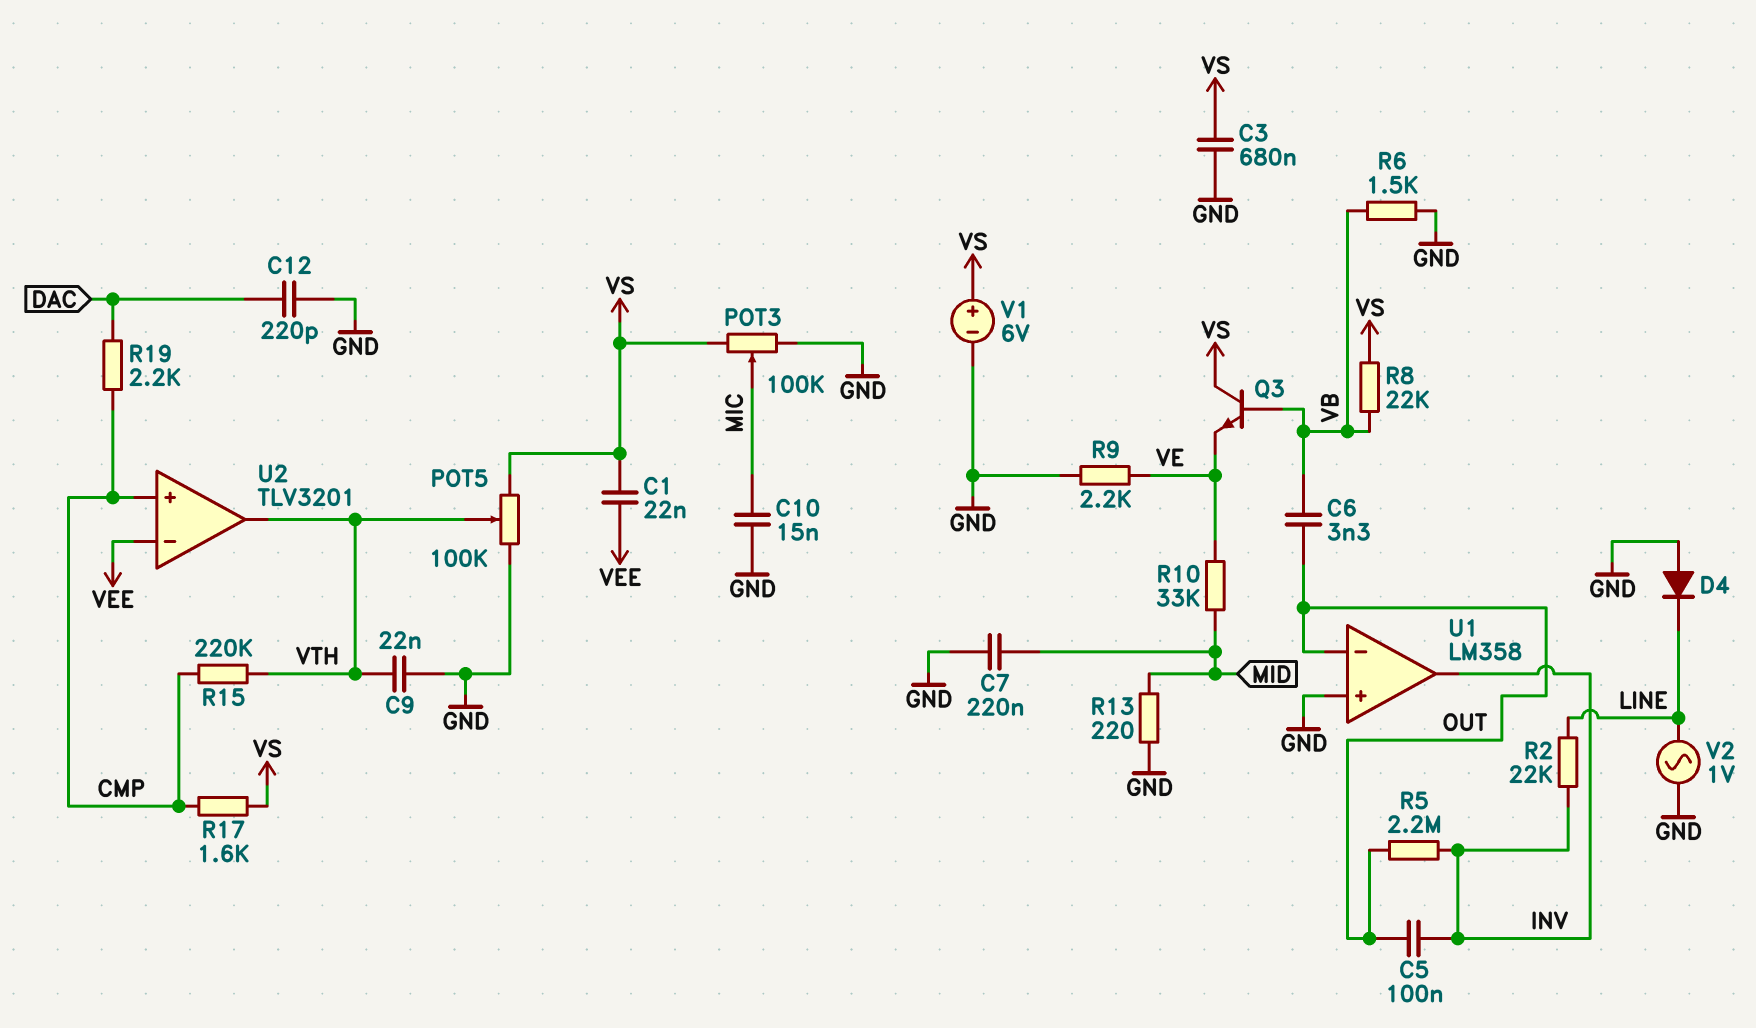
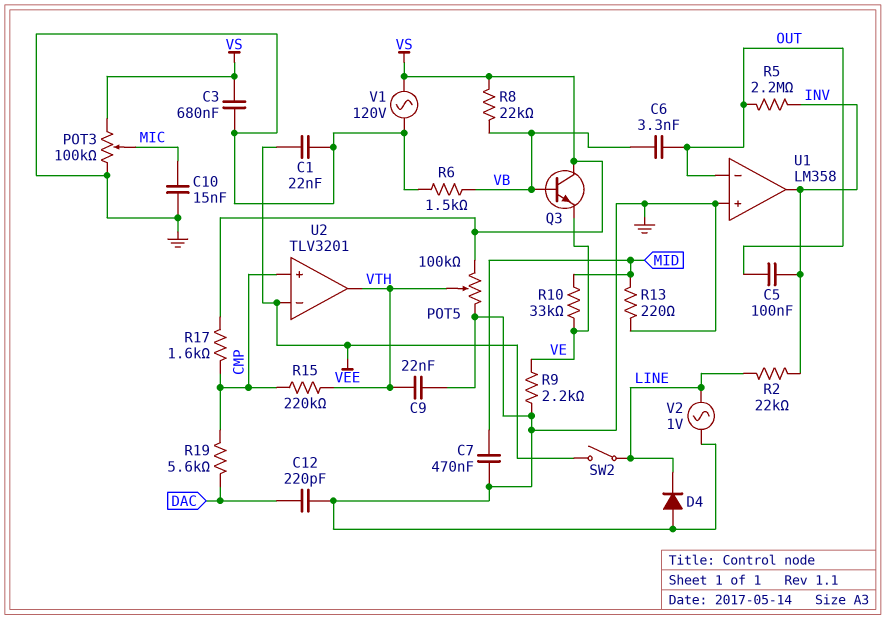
C1: 22nF (VEE, VS) -> 22nF (GND, VEE)
C7: 220nF (GND, MID) -> 470nF (GND, MID)
R19: 2.2k (CMP, DAC) -> 5.6k (CMP, DAC)
SW2: none -> switch (LINE, VEE)
V1: 6V (plus VS, minus GND) -> AC 120V (GND, VS)

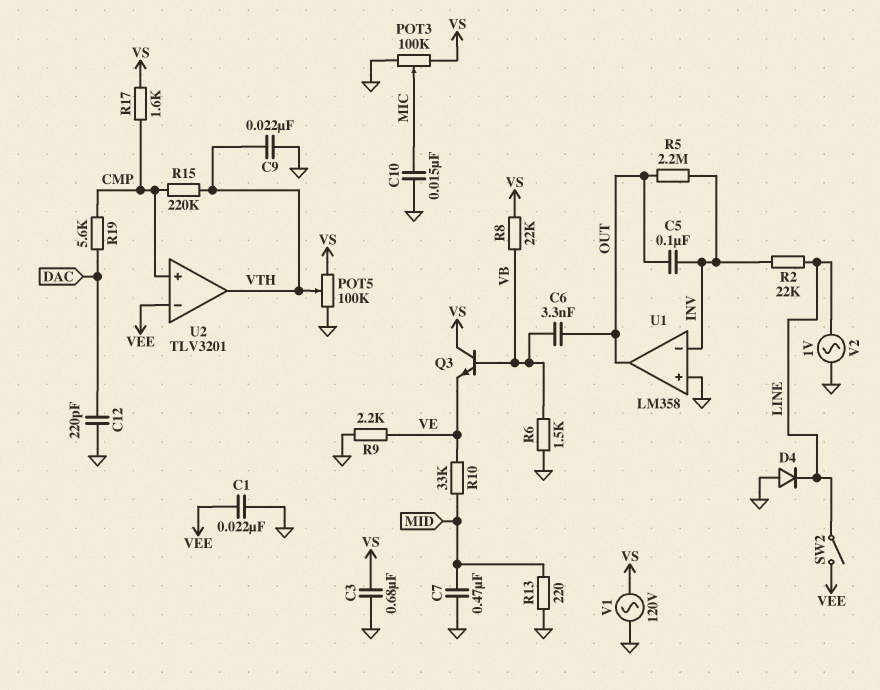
U1 pin in-: OUT -> INV
U1 pin out: INV -> OUT

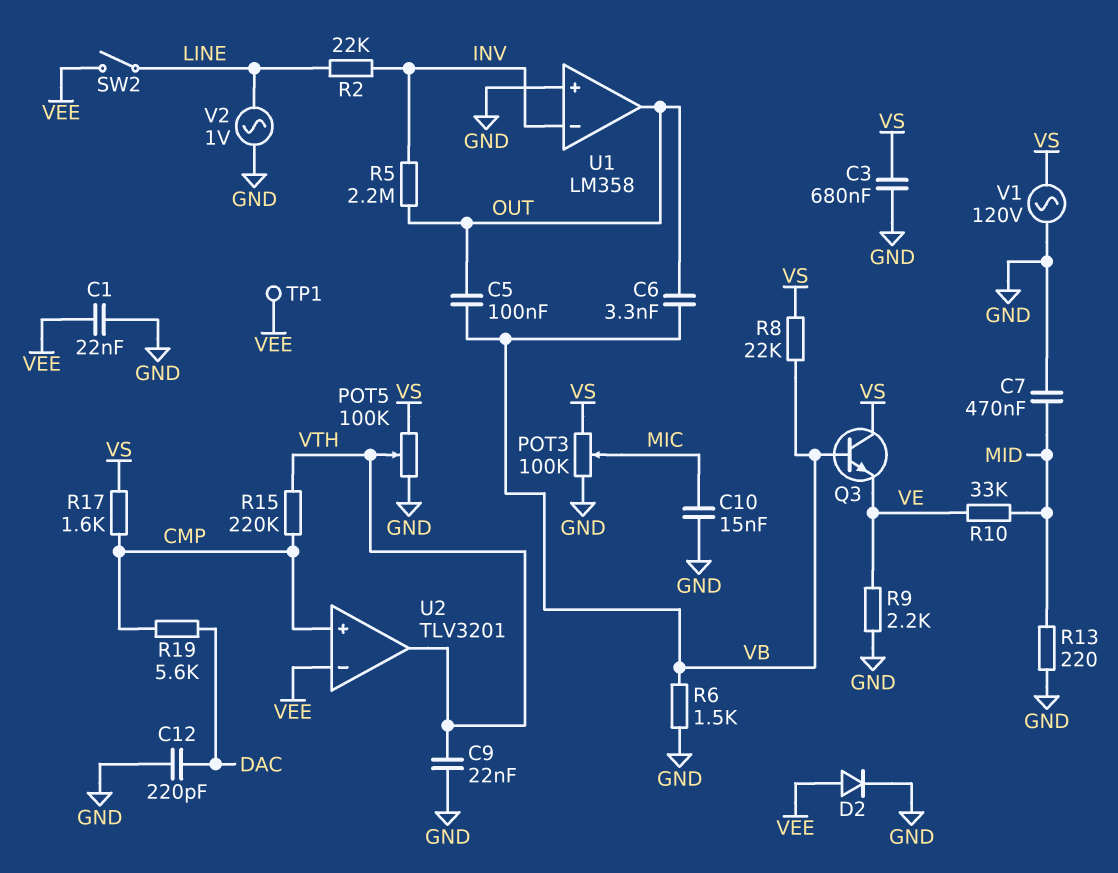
C5: 100nF (INV, OUT) -> 100nF (OUT, VB)
D2: none -> diode (A VEE, K GND)
D4: diode (A GND, K LINE) -> none
TP1: none -> test point (VEE)

